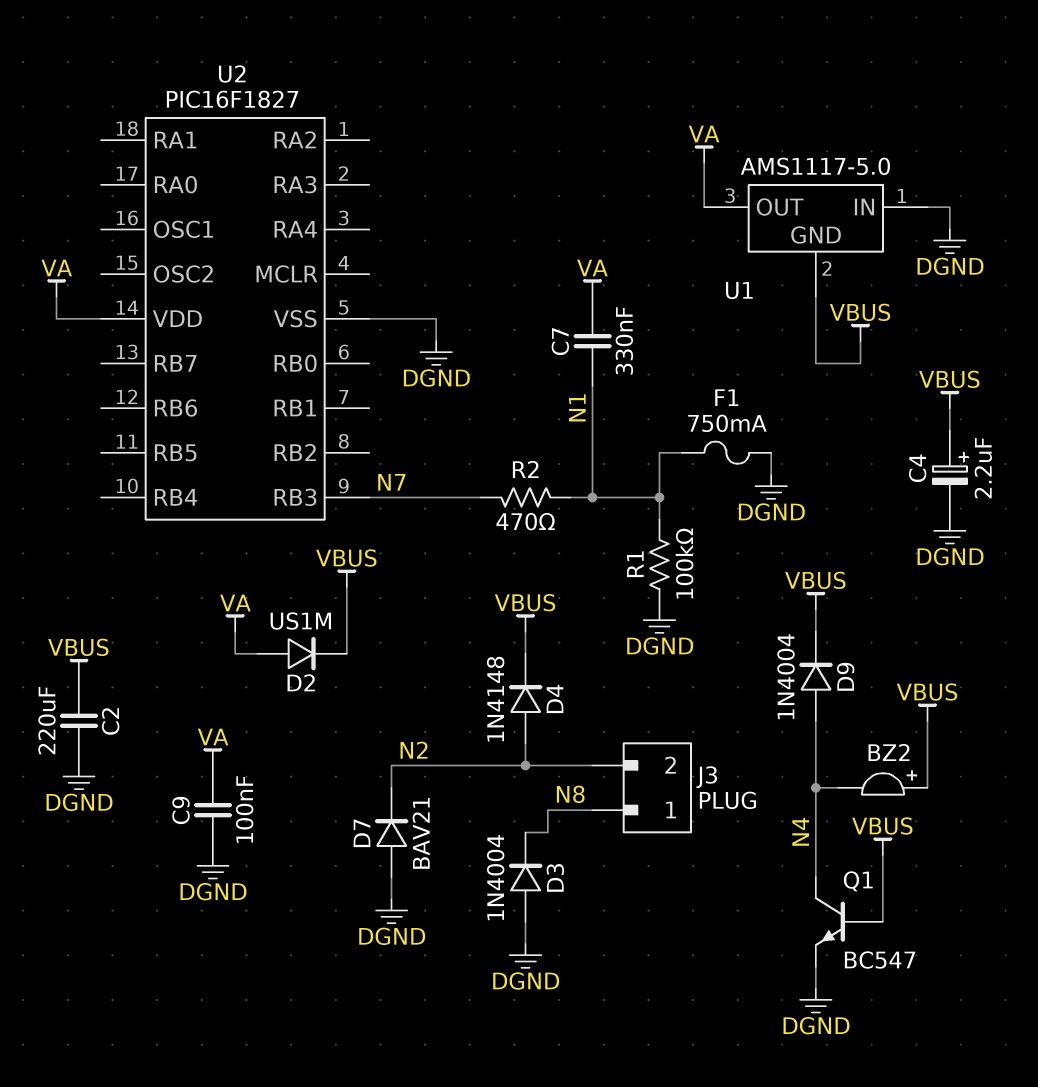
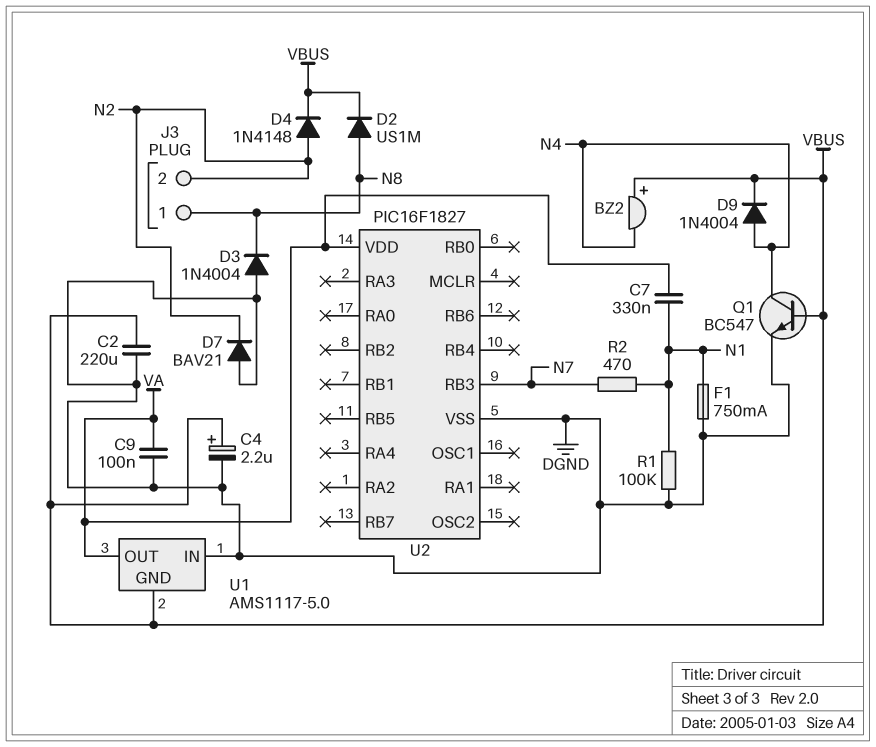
D2: diode US1M (A VA, K VBUS) -> diode US1M (A N8, K VBUS)

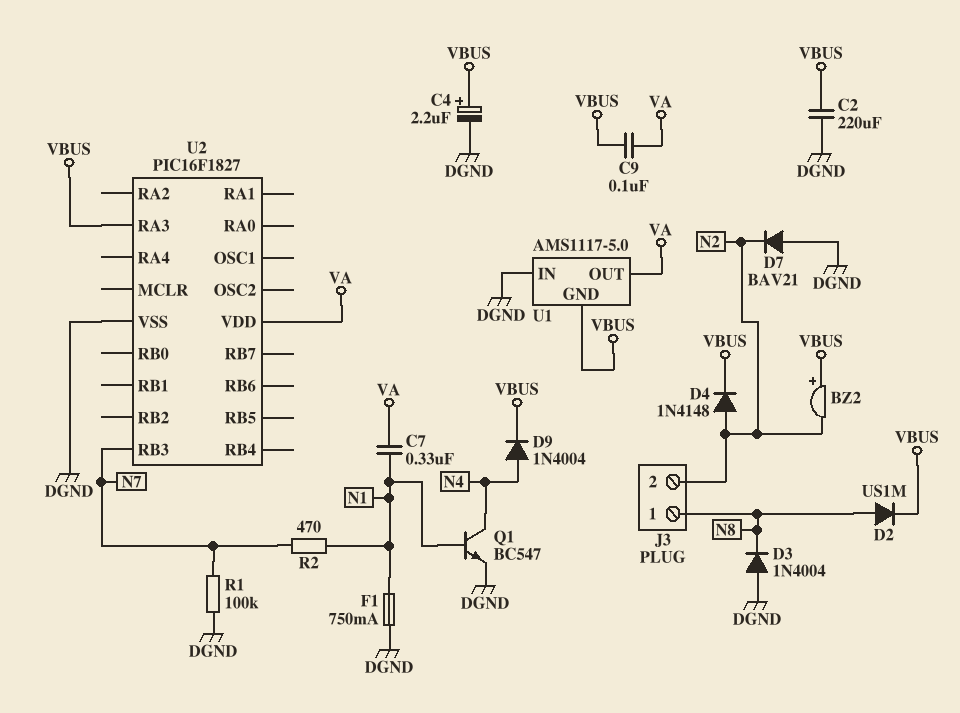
BZ2: buzzer (plus VBUS, minus N4) -> buzzer (plus VBUS, minus N2)
C9: 100nF (DGND, VA) -> 100nF (VA, VBUS)
Q1: NPN BC547 (B VBUS, C N4, E DGND) -> NPN BC547 (B N1, C N4, E DGND)
R1: 100k (DGND, N1) -> 100k (DGND, N7)
U2 pin RA3: none -> VBUS

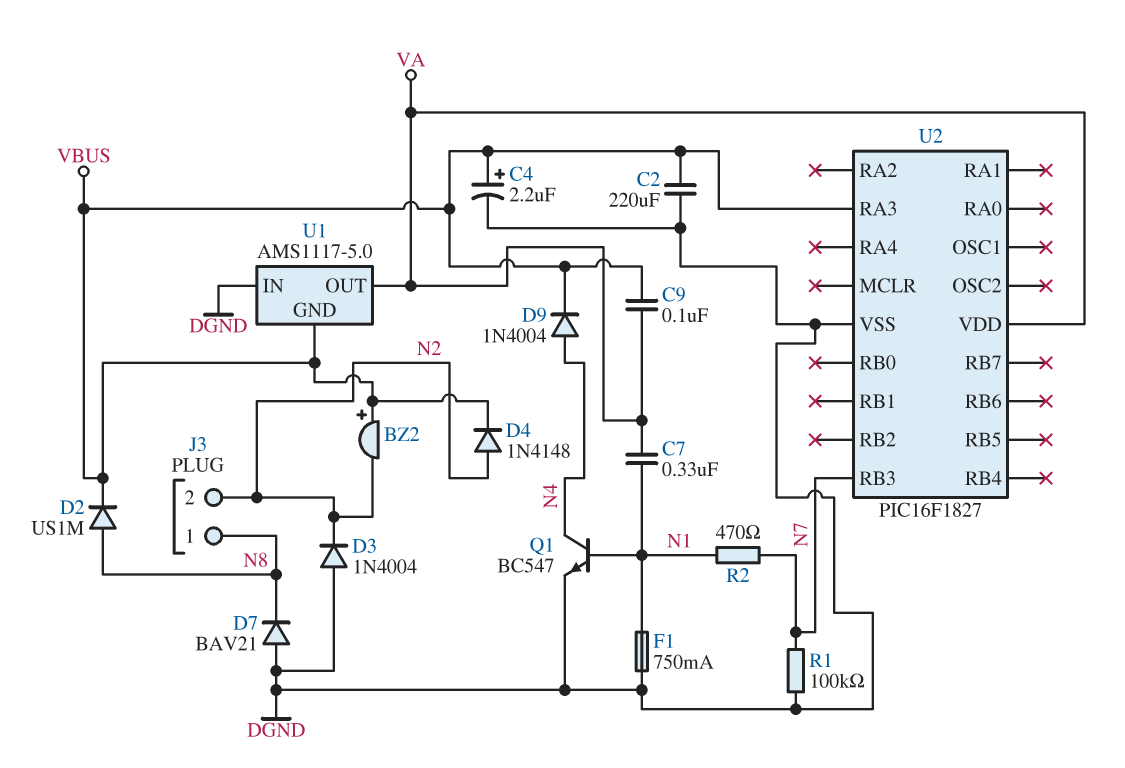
D3: diode 1N4004 (A DGND, K N8) -> diode 1N4004 (A DGND, K N2)
D7: diode BAV21 (A DGND, K N2) -> diode BAV21 (A DGND, K N8)

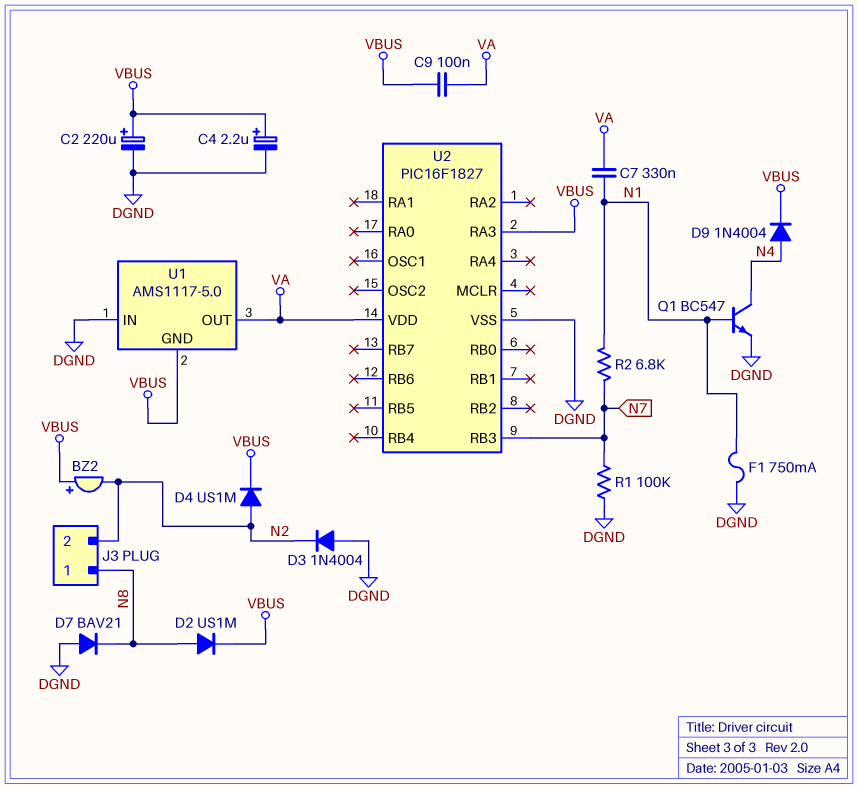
C2: 220uF (DGND, VBUS) -> 220uF (plus VBUS, minus DGND)
D4: diode 1N4148 (A N2, K VBUS) -> diode US1M (A N2, K VBUS)
R2: 470 (N1, N7) -> 6.8k (N1, N7)

